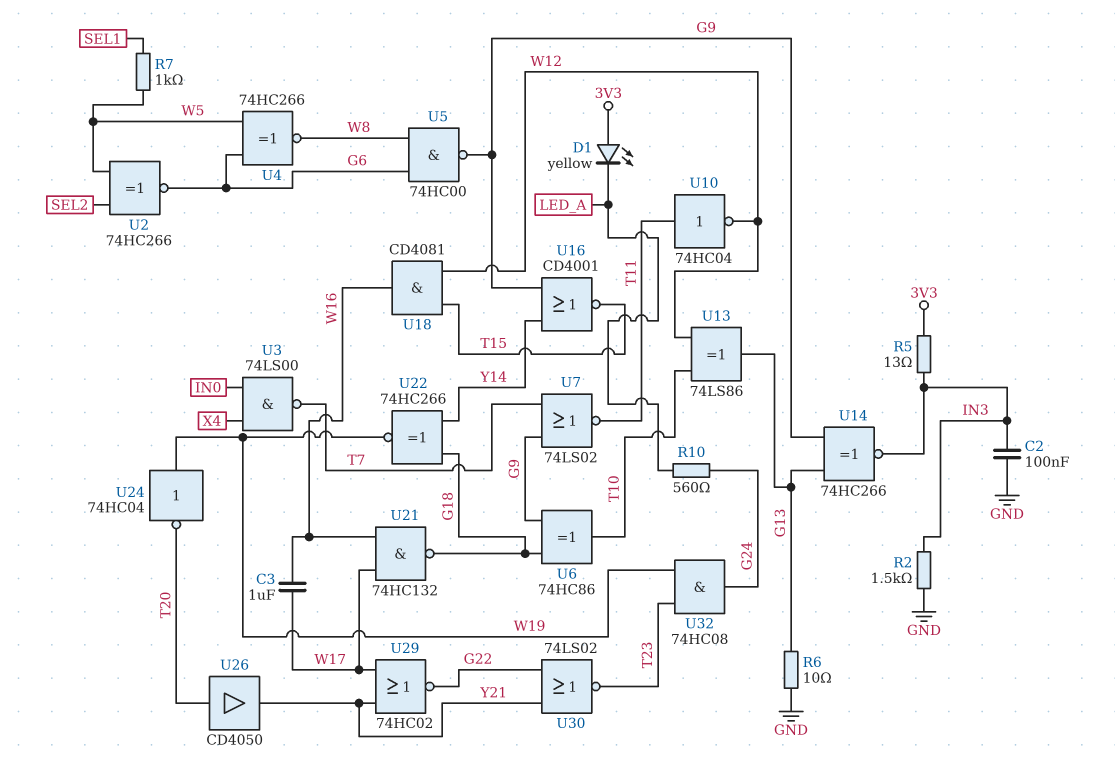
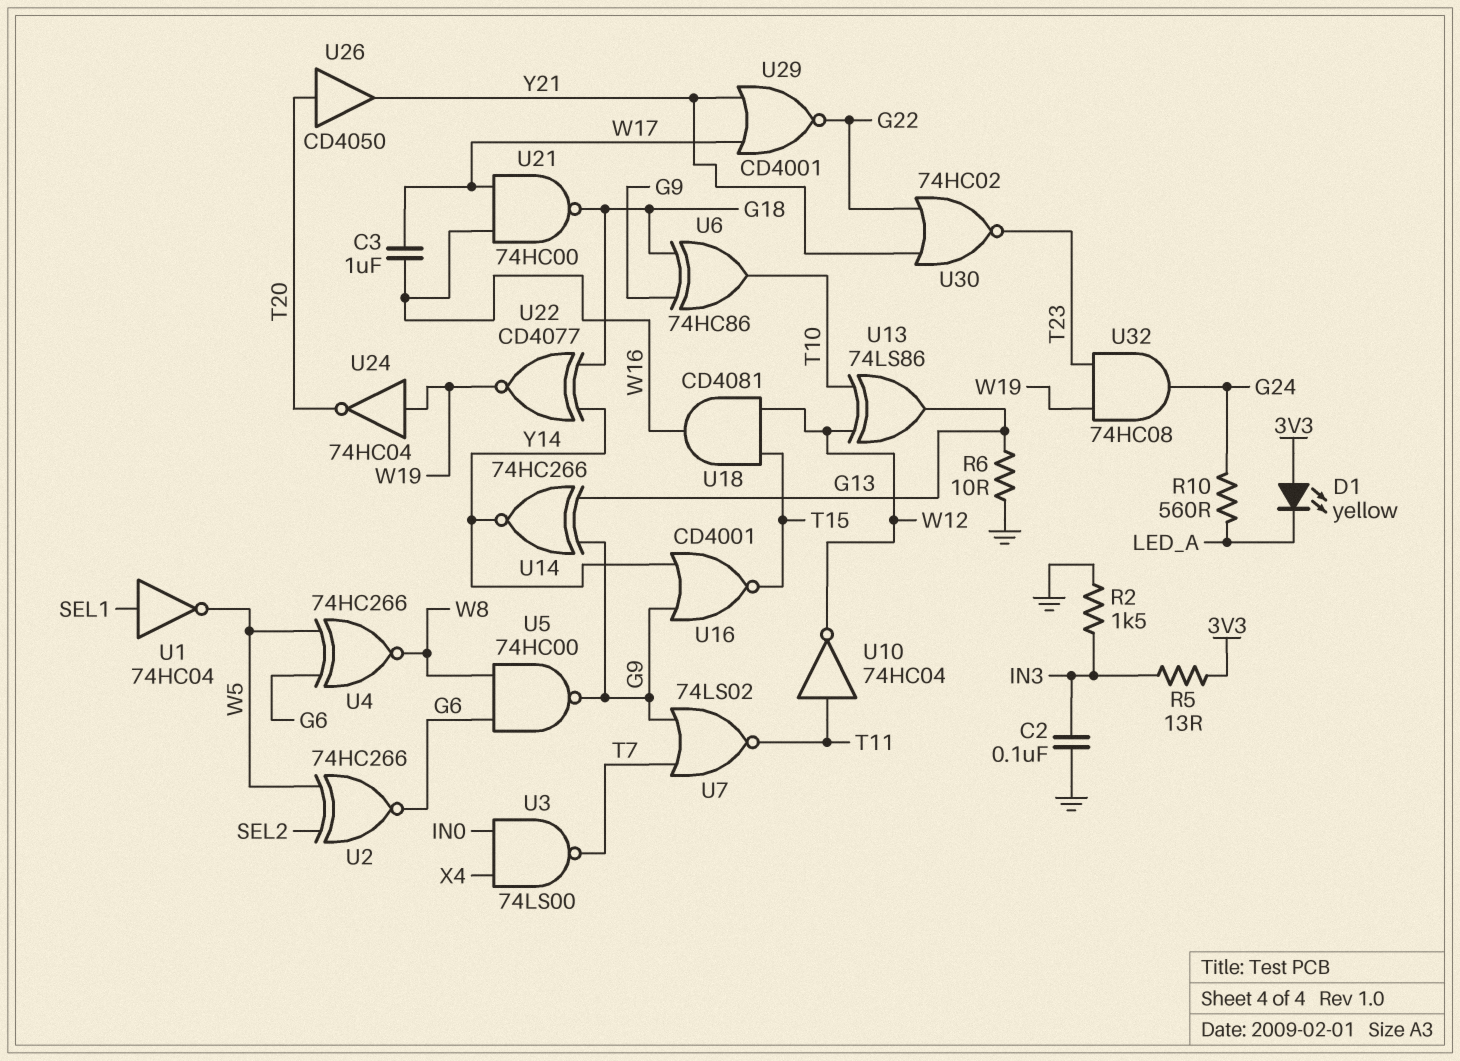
R7: 1k (SEL1, W5) -> none
U1: none -> NOT 74HC04 (in SEL1, out W5)
U14: XNOR 74HC266 (in G9, in G13, out IN3) -> XNOR 74HC266 (in G9, in G13, out Y14)
U21: NAND 74HC132 (in W16, in W17, out G18) -> NAND 74HC00 (in W16, in W17, out G18)
U22: XNOR 74HC266 (in G18, in Y14, out W19) -> XNOR CD4077 (in G18, in Y14, out W19)
U29: NOR 74HC02 (in W17, in Y21, out G22) -> NOR CD4001 (in W17, in Y21, out G22)
U30: NOR 74LS02 (in G22, in Y21, out T23) -> NOR 74HC02 (in G22, in Y21, out T23)

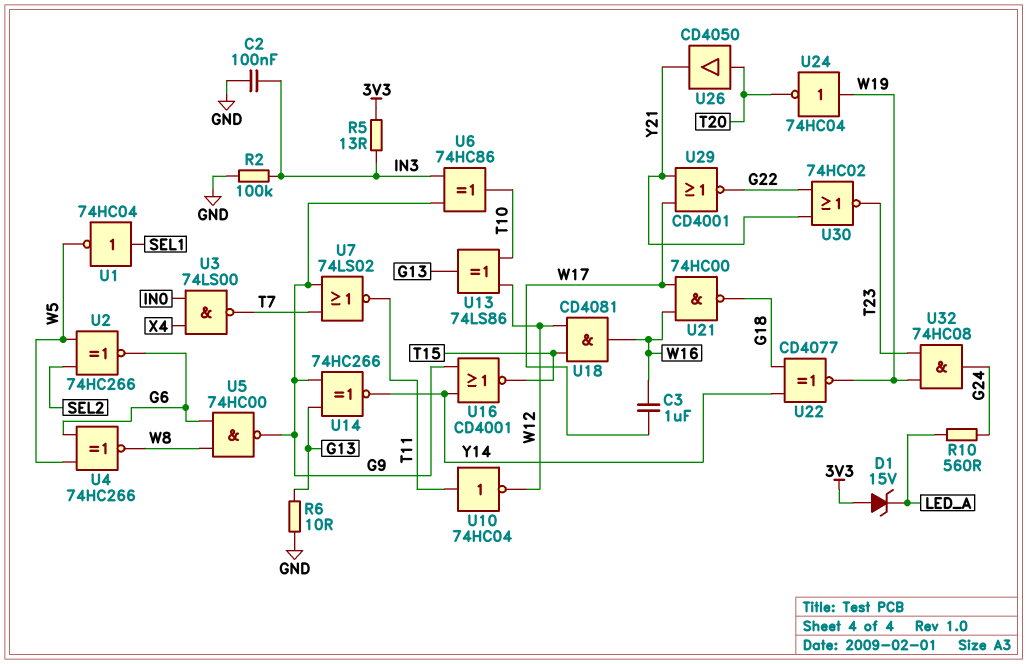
D1: LED yellow (A 3V3, K LED_A) -> zener 15V (A 3V3, K LED_A)
R2: 1.5k (GND, IN3) -> 100k (GND, IN3)
U6: XOR 74HC86 (in G9, in G18, out T10) -> XOR 74HC86 (in G9, in IN3, out T10)

